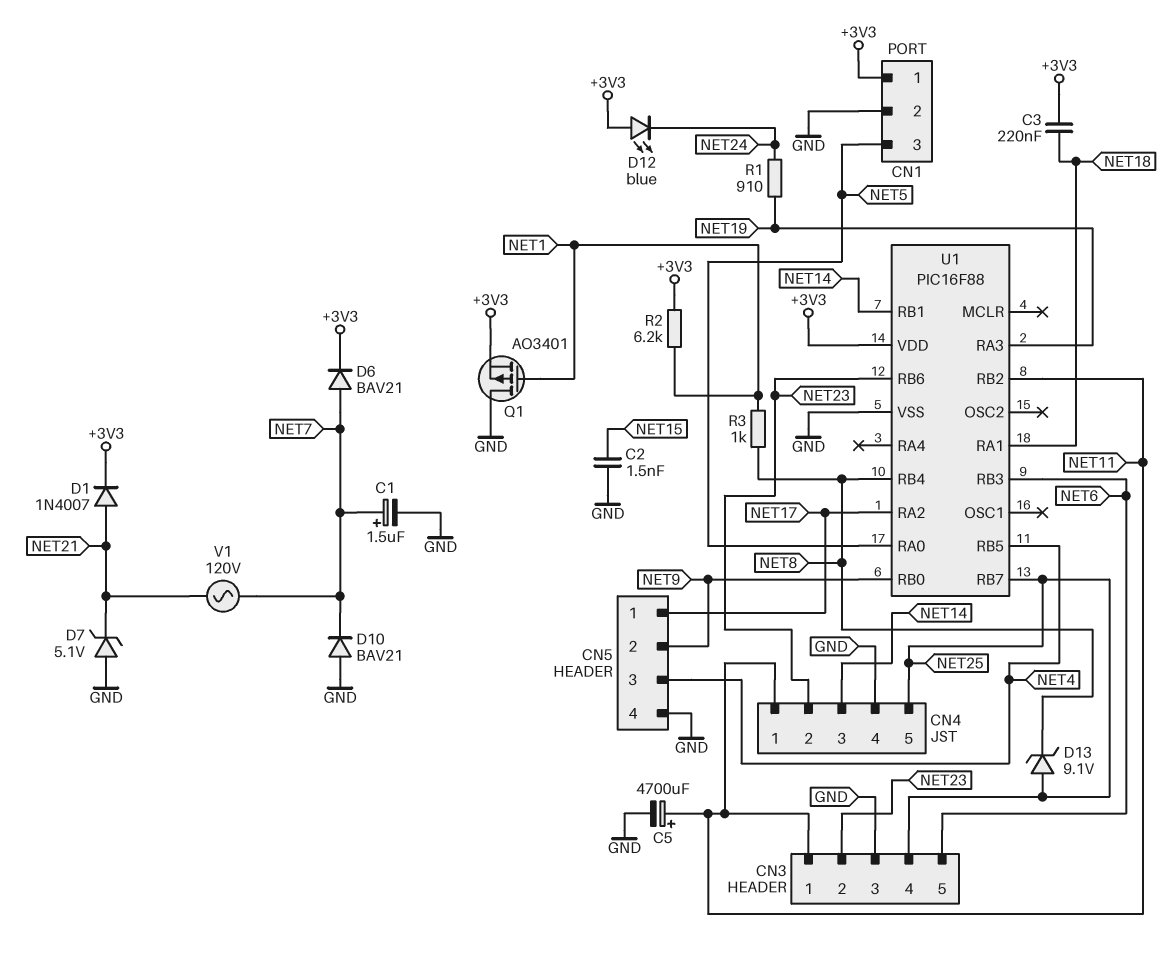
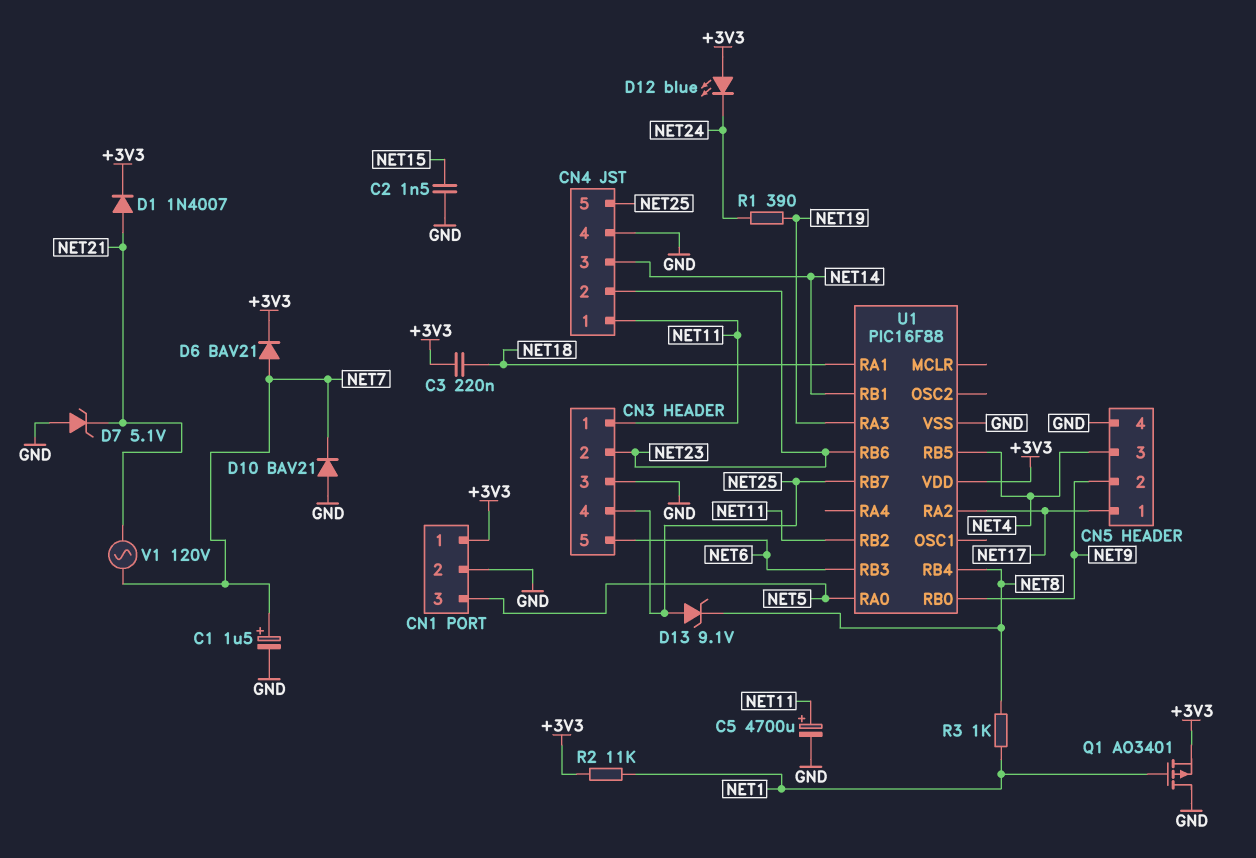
R1: 910 (NET19, NET24) -> 390 (NET19, NET24)
R2: 6.2k (+3V3, NET1) -> 11k (+3V3, NET1)

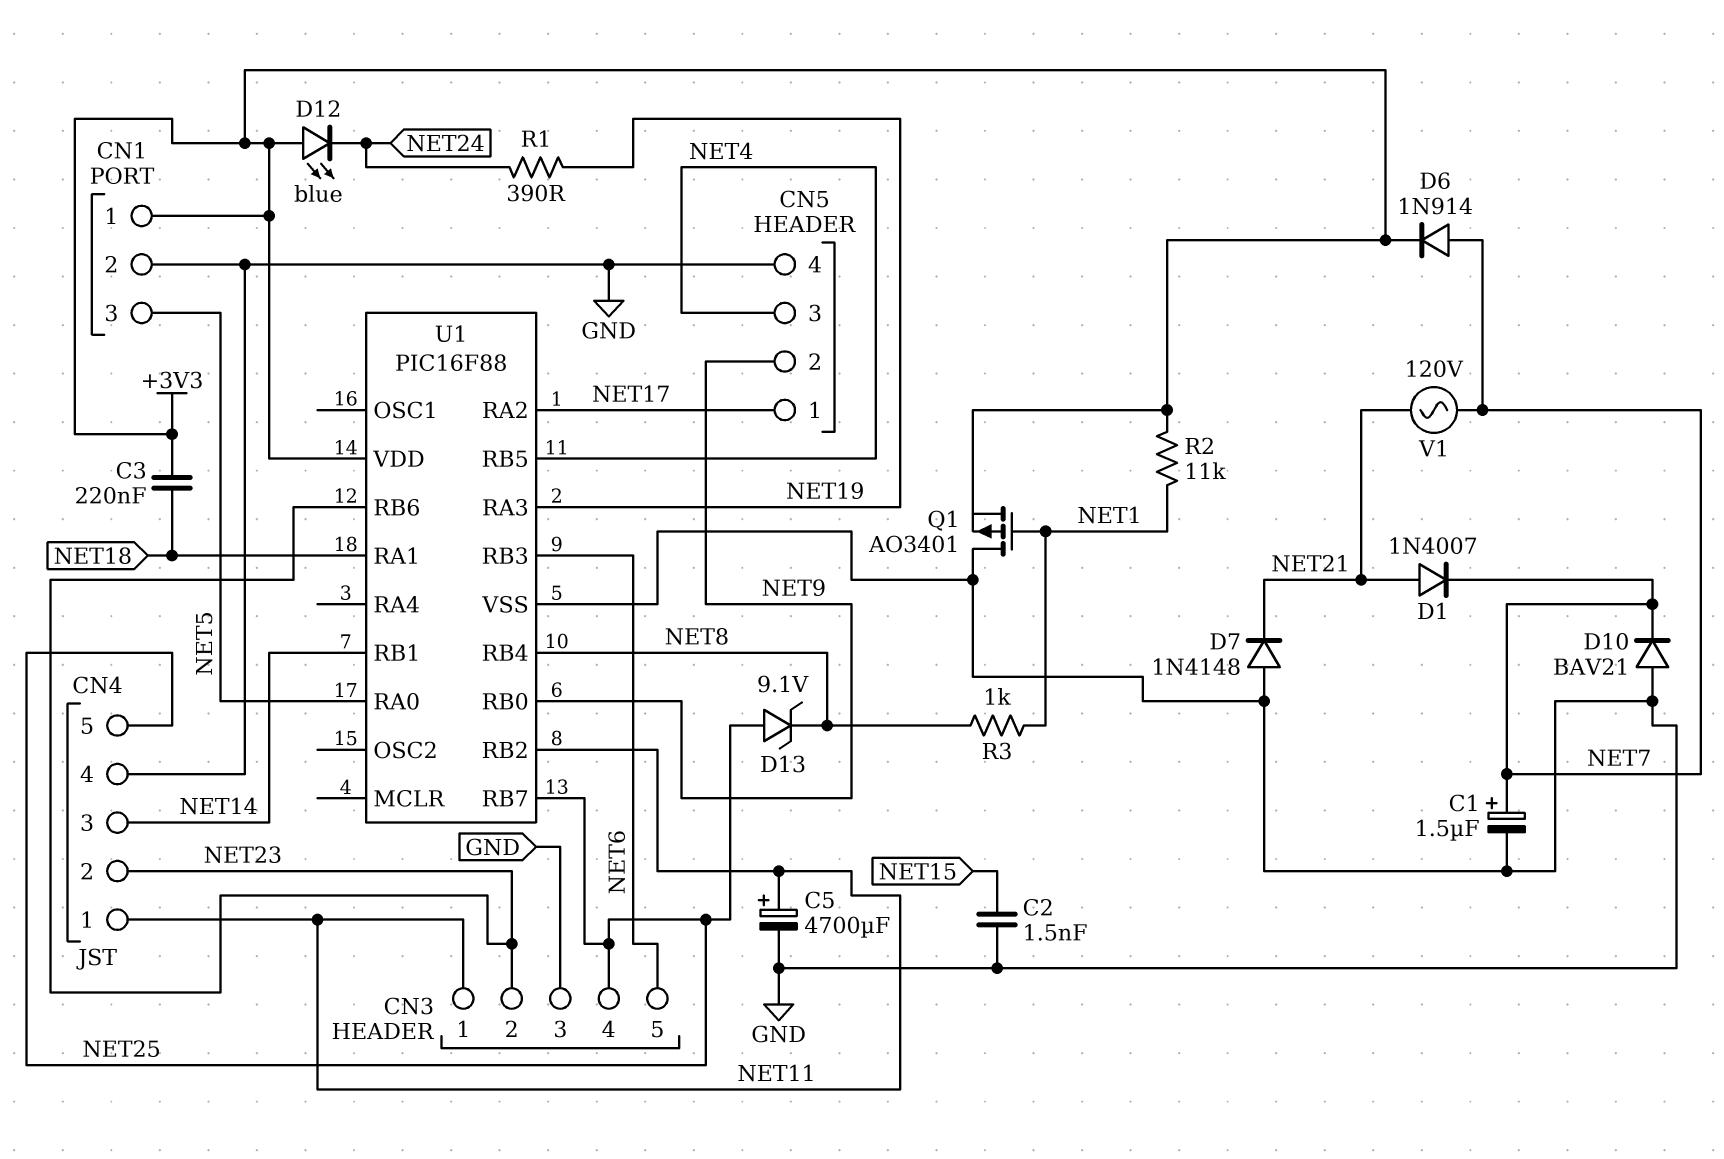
D1: diode 1N4007 (A NET21, K +3V3) -> diode 1N4007 (A NET21, K NET7)
D6: diode BAV21 (A NET7, K +3V3) -> diode 1N914 (A NET7, K +3V3)
D7: zener 5.1V (A GND, K NET21) -> diode 1N4148 (A GND, K NET21)

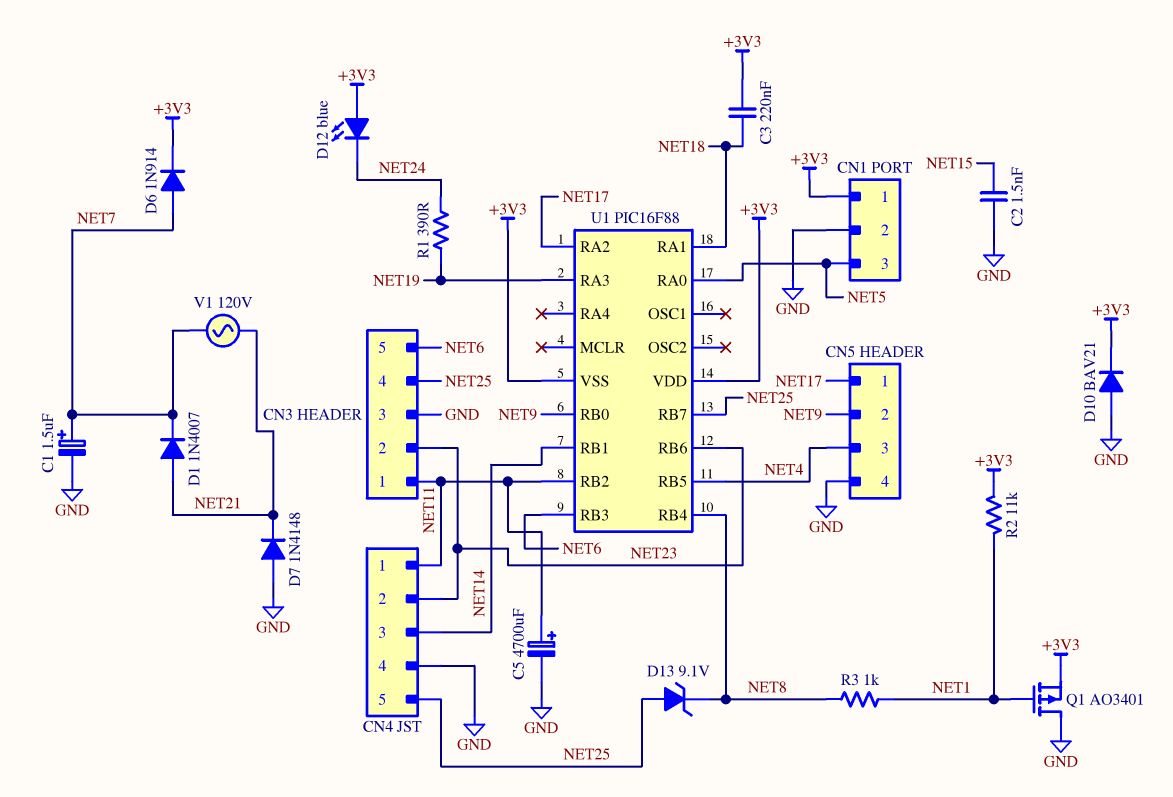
D10: diode BAV21 (A GND, K NET7) -> diode BAV21 (A GND, K +3V3)
U1 pin VSS: GND -> +3V3

